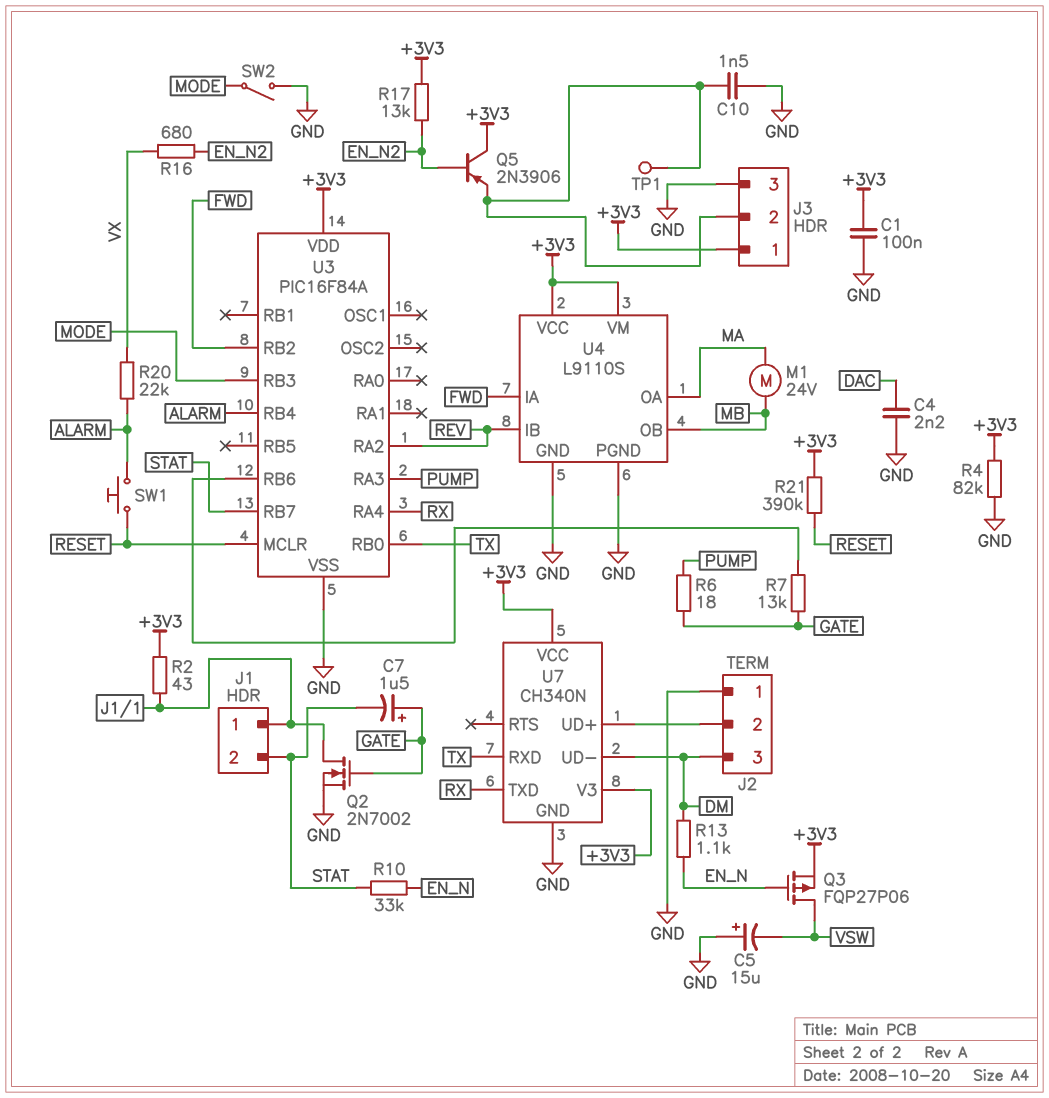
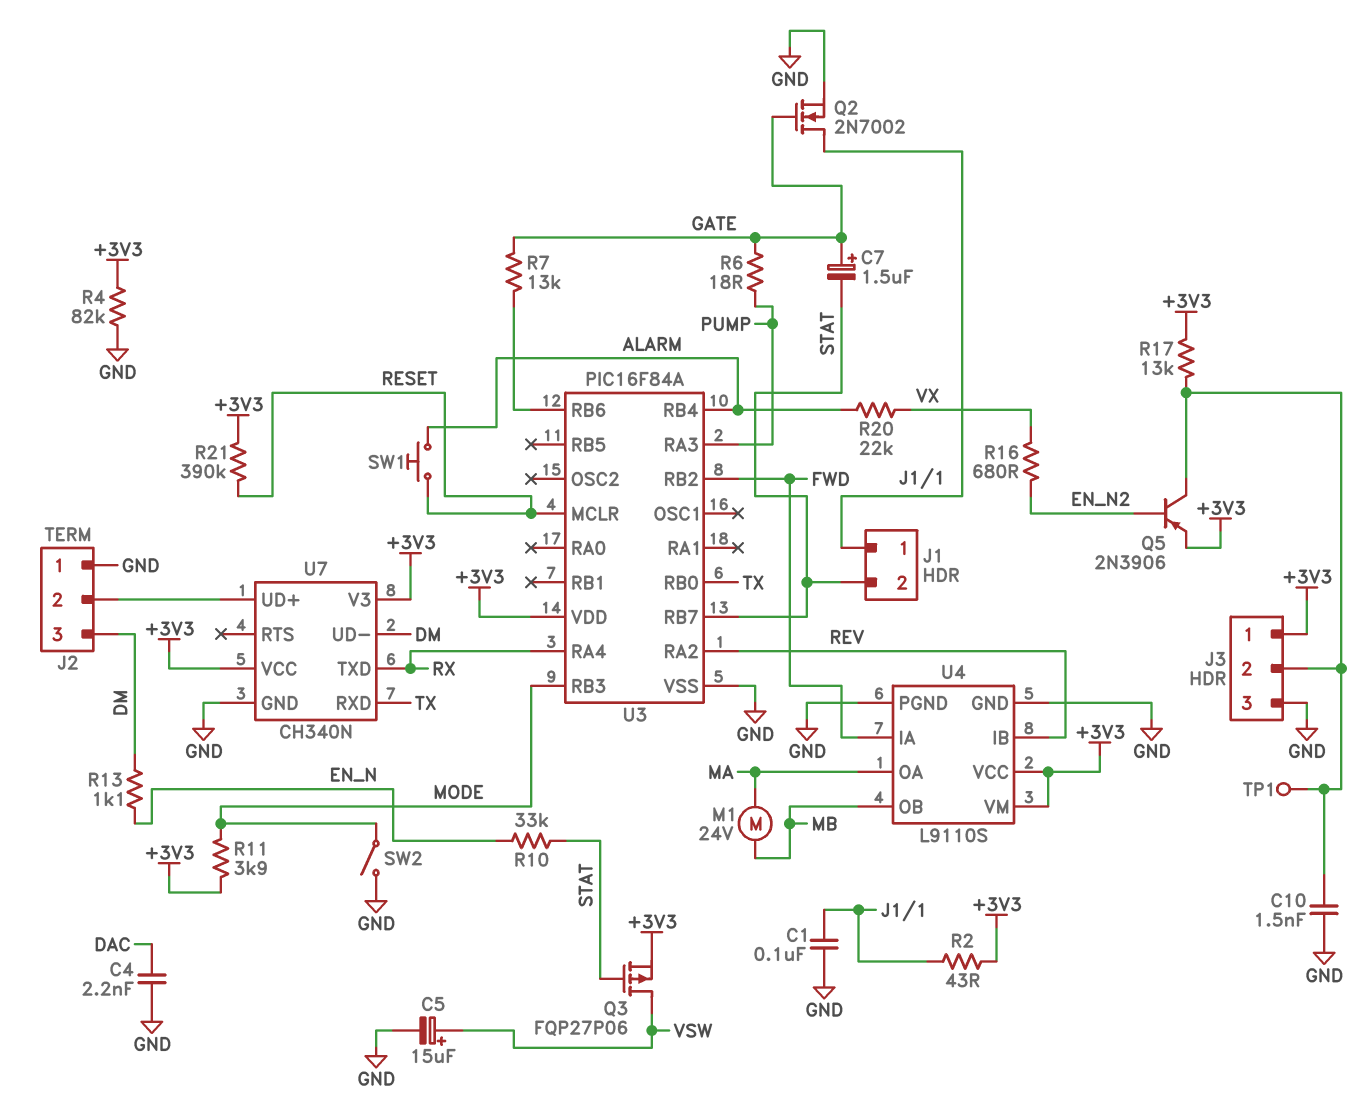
C1: 100nF (+3V3, GND) -> 100nF (GND, J1/1)
C5: 15uF (plus GND, minus VSW) -> 15uF (plus VSW, minus GND)
Q3: PMOS FQP27P06 (G EN_N, D VSW, S +3V3) -> PMOS FQP27P06 (G STAT, D VSW, S +3V3)
Q5: PNP 2N3906 (B EN_N2, C +3V3, E J3/2) -> PNP 2N3906 (B EN_N2, C J3/2, E +3V3)
R11: none -> 3.9k (+3V3, MODE)
R17: 13k (+3V3, EN_N2) -> 13k (+3V3, J3/2)

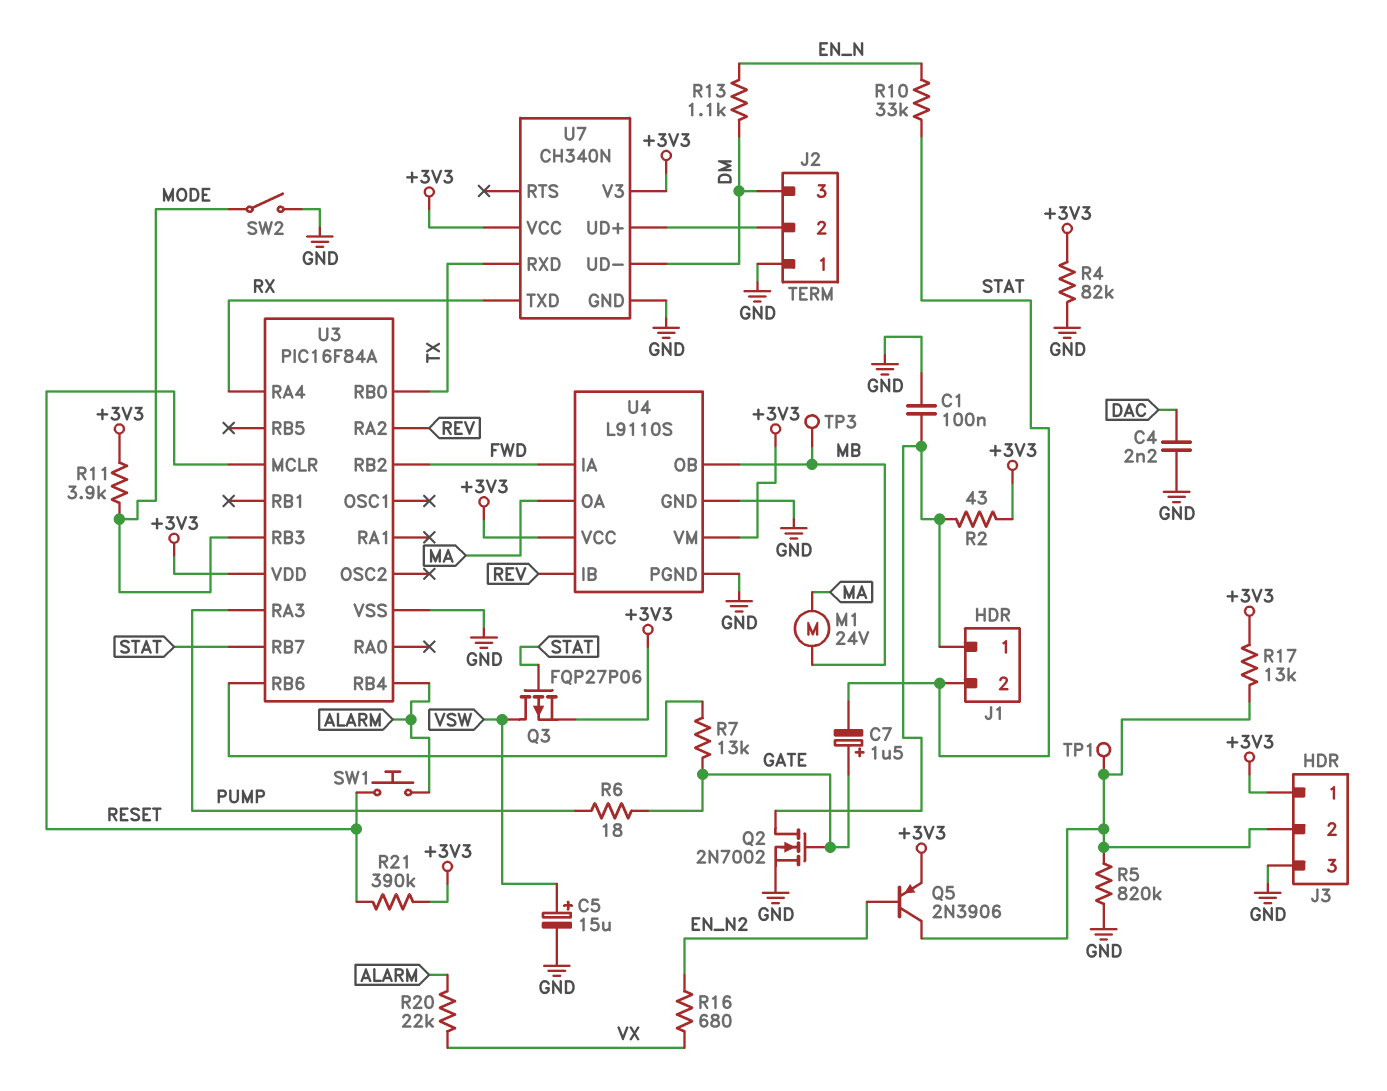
C10: 1.5nF (GND, J3/2) -> none
R5: none -> 820k (GND, J3/2)
TP3: none -> test point (MB)

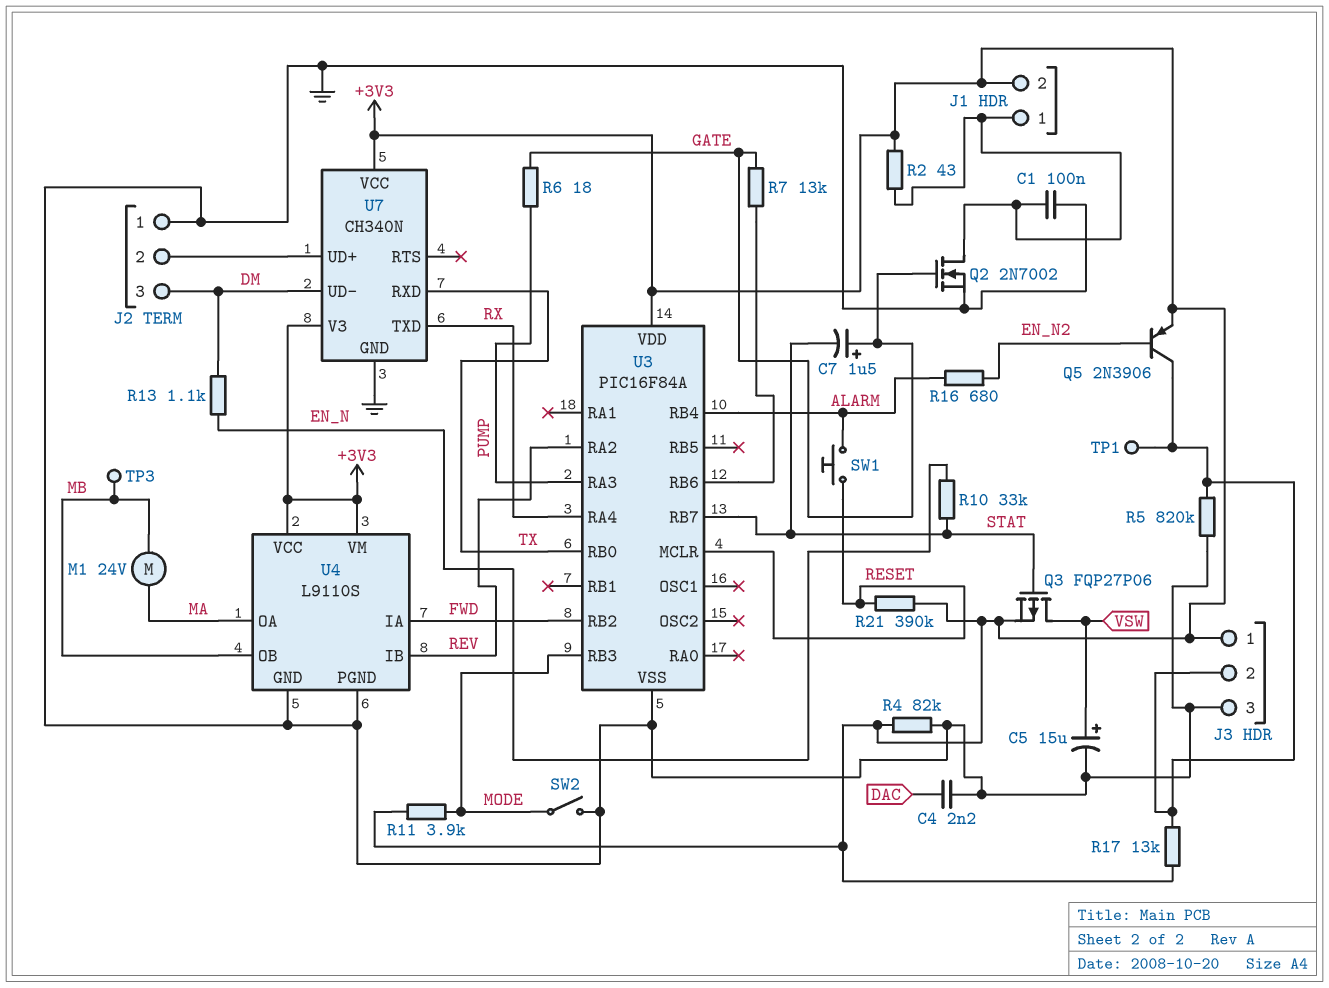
J1 pin 2: STAT -> +3V3
R16: 680 (EN_N2, VX) -> 680 (ALARM, EN_N2)
R20: 22k (ALARM, VX) -> none

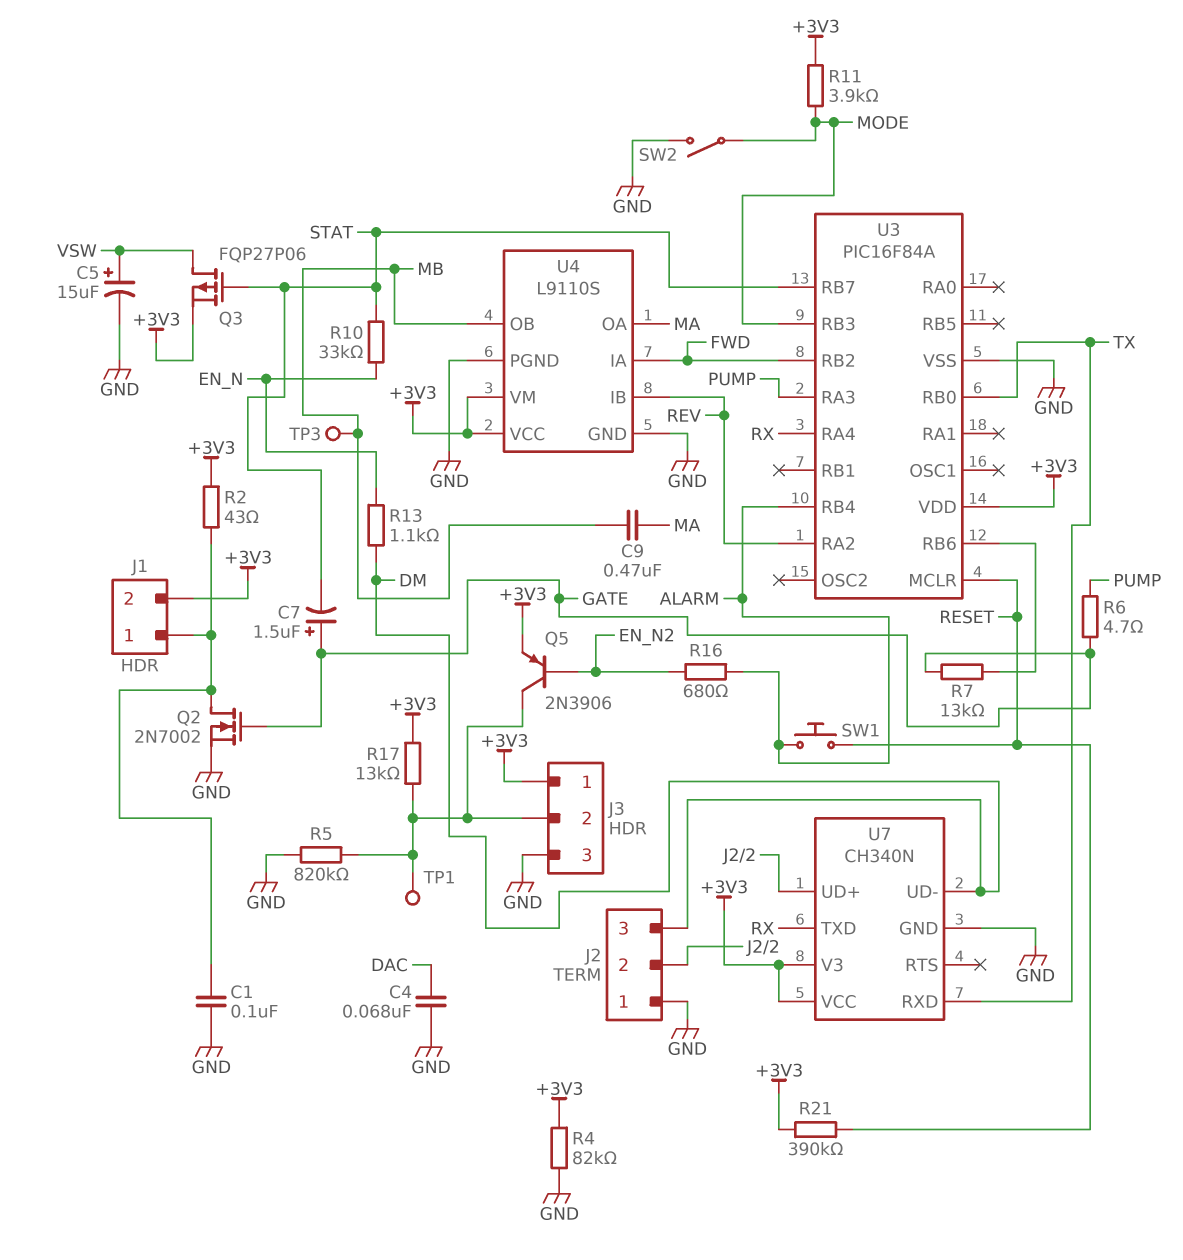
C4: 2.2nF (DAC, GND) -> 68nF (DAC, GND)
C9: none -> 470nF (MA, MB)
M1: motor 24V (MA, MB) -> none
R6: 18 (GATE, PUMP) -> 4.7 (GATE, PUMP)

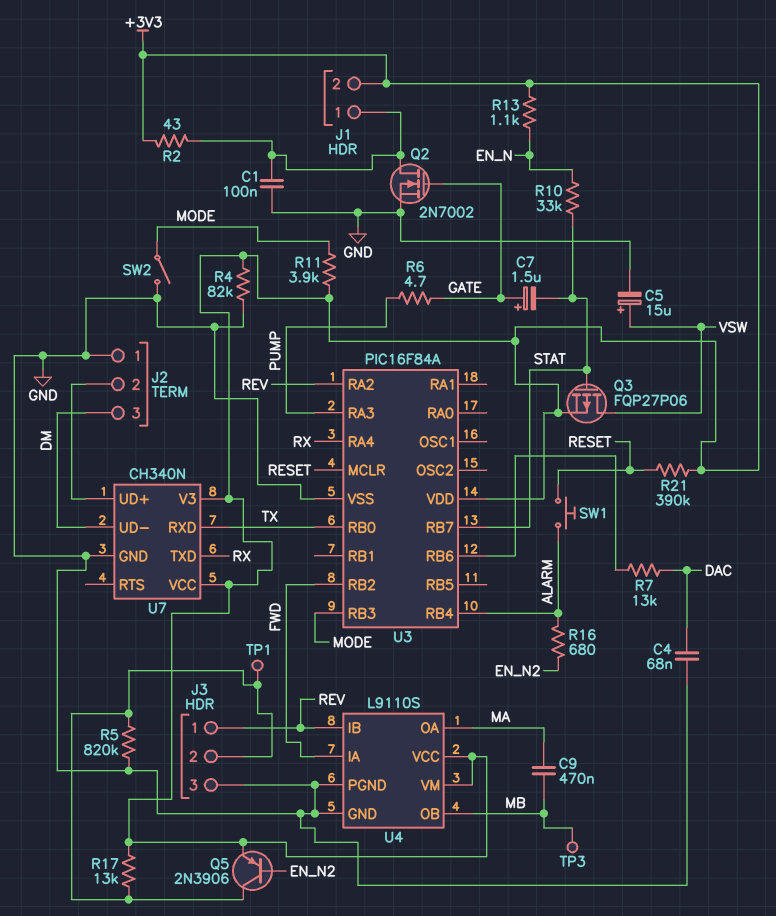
J3 pin 1: +3V3 -> REV
R7: 13k (GATE, U3/RB6) -> 13k (DAC, U3/RB6)
R13: 1.1k (DM, EN_N) -> 1.1k (+3V3, EN_N)

